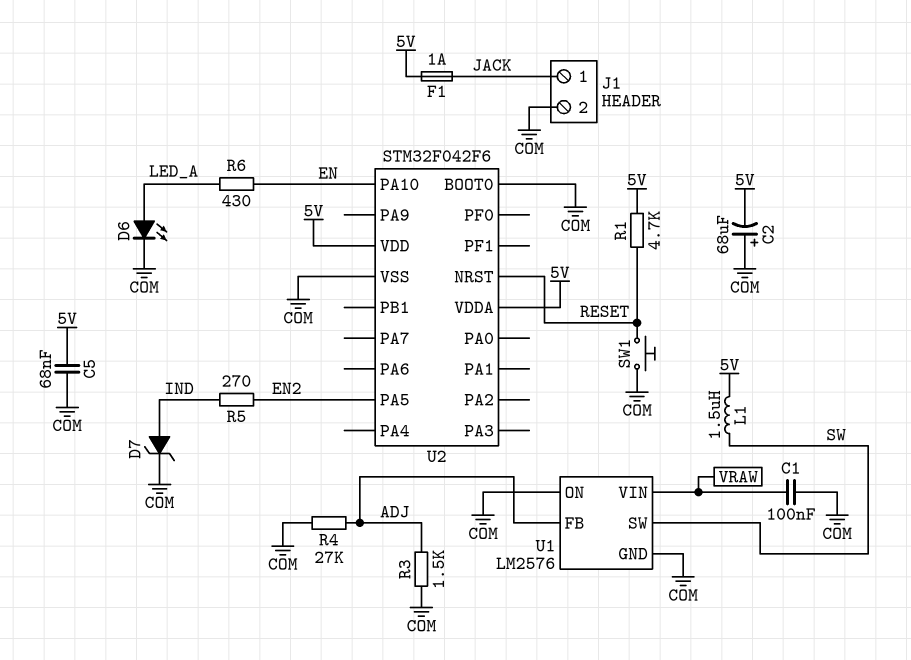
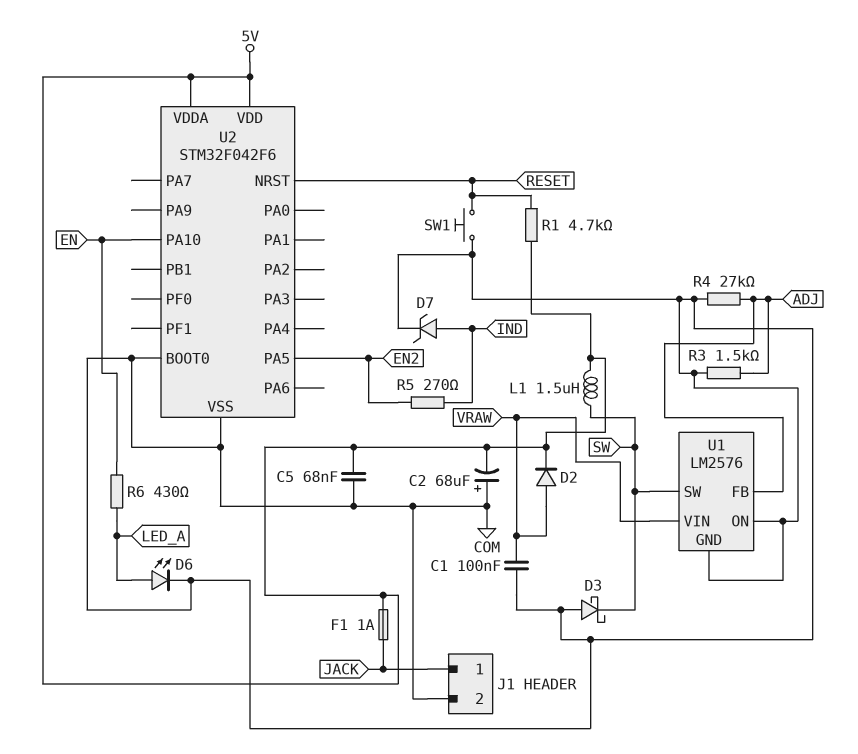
D2: none -> diode (A VRAW, K 5V)
D3: none -> schottky (A COM, K SW)

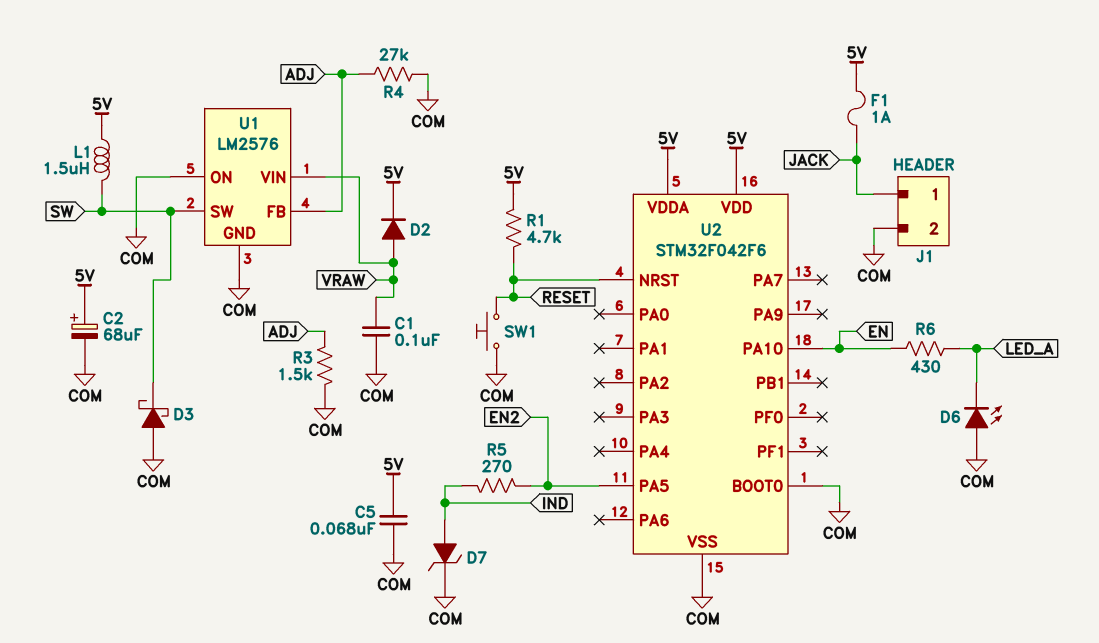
C2: 68uF (plus COM, minus 5V) -> 68uF (plus 5V, minus COM)
D6: LED (A LED_A, K COM) -> LED (A COM, K LED_A)

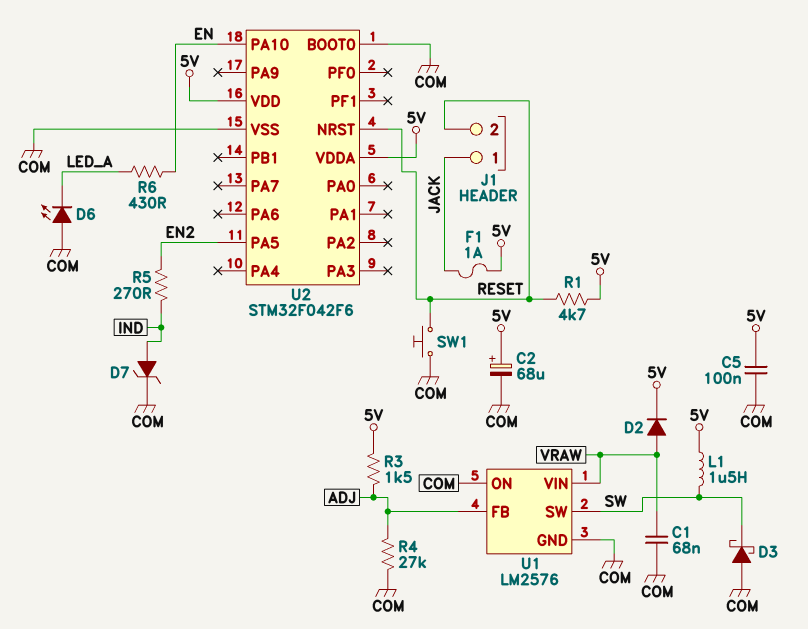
C1: 100nF (COM, VRAW) -> 68nF (COM, VRAW)
C5: 68nF (5V, COM) -> 100nF (5V, COM)
J1 pin 2: COM -> RESET
R3: 1.5k (ADJ, COM) -> 1.5k (5V, ADJ)

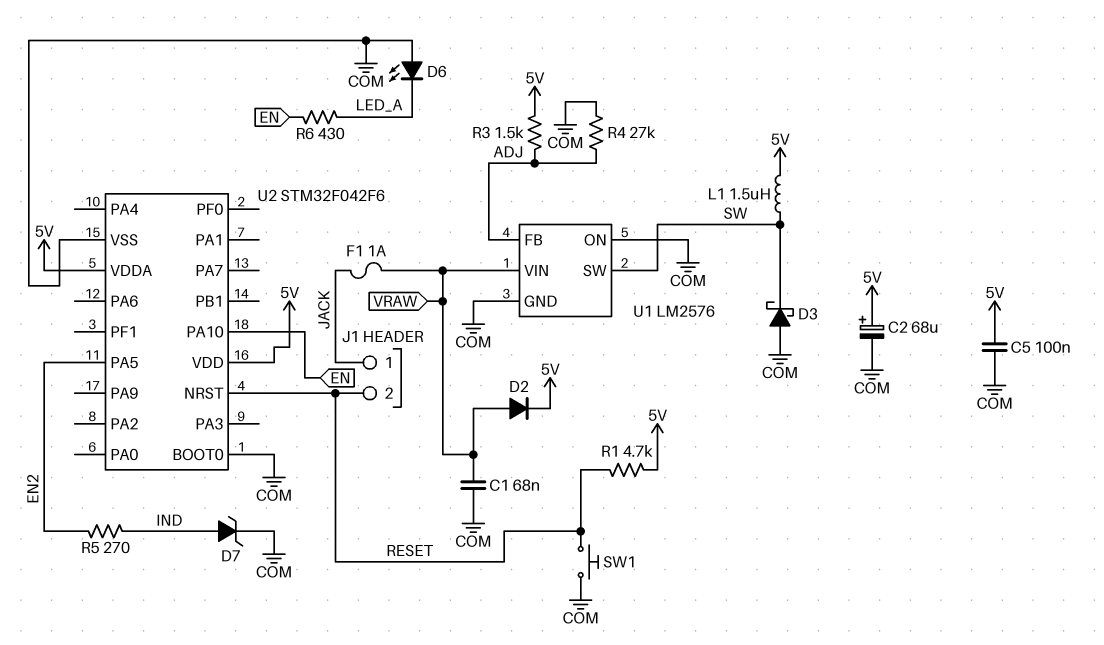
F1: 1A (5V, JACK) -> 1A (JACK, VRAW)

